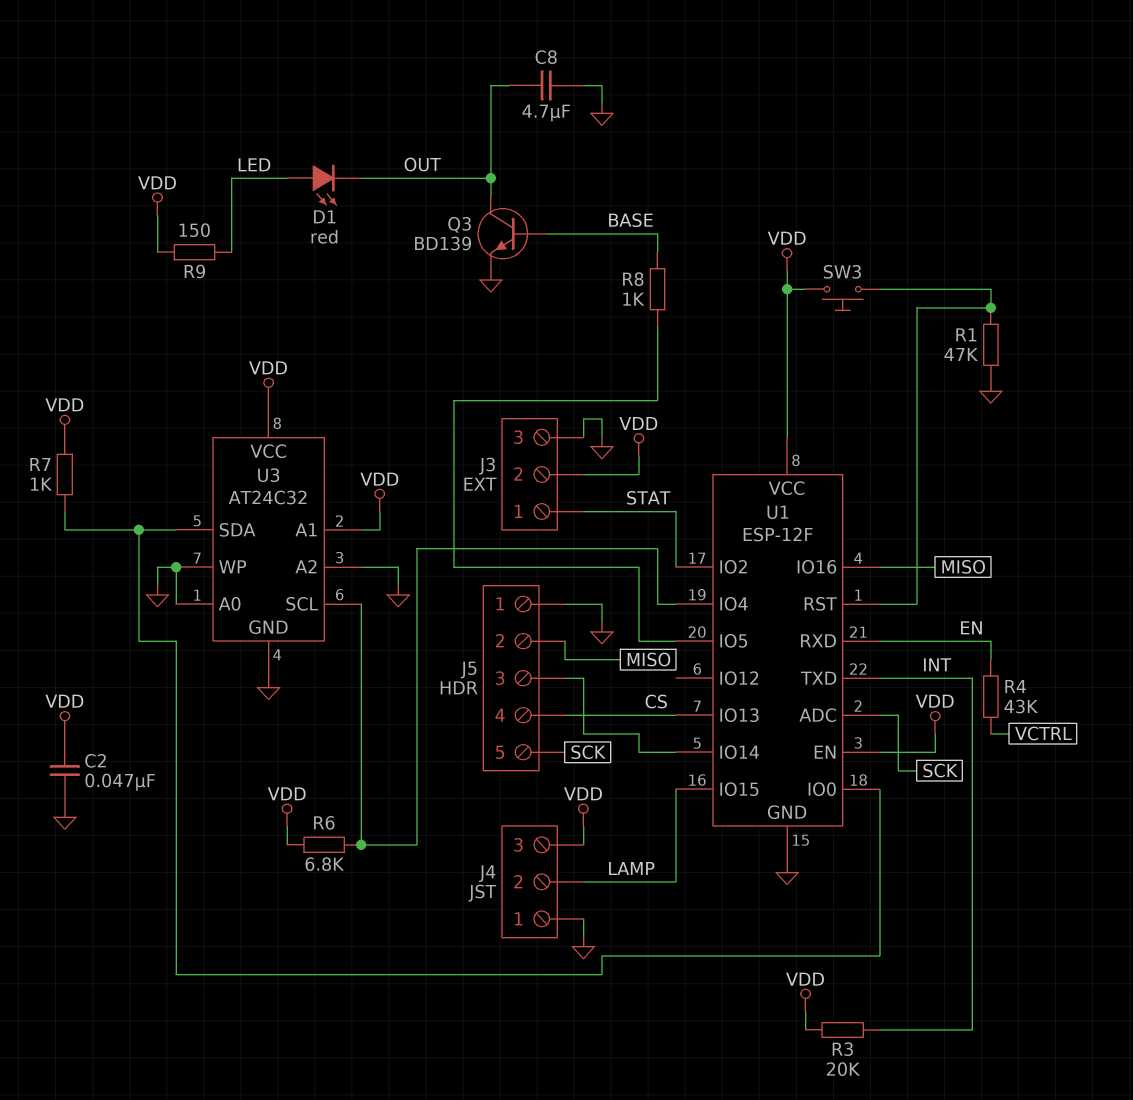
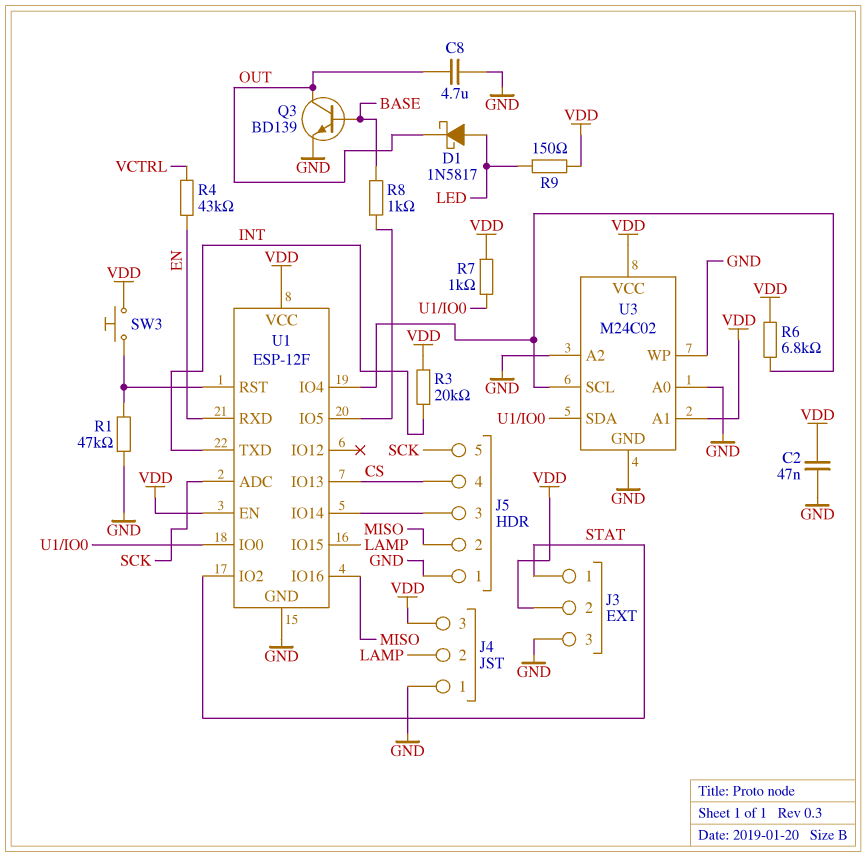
D1: LED red (A LED, K OUT) -> schottky 1N5817 (A LED, K OUT)
U3: AT24C32 -> M24C02

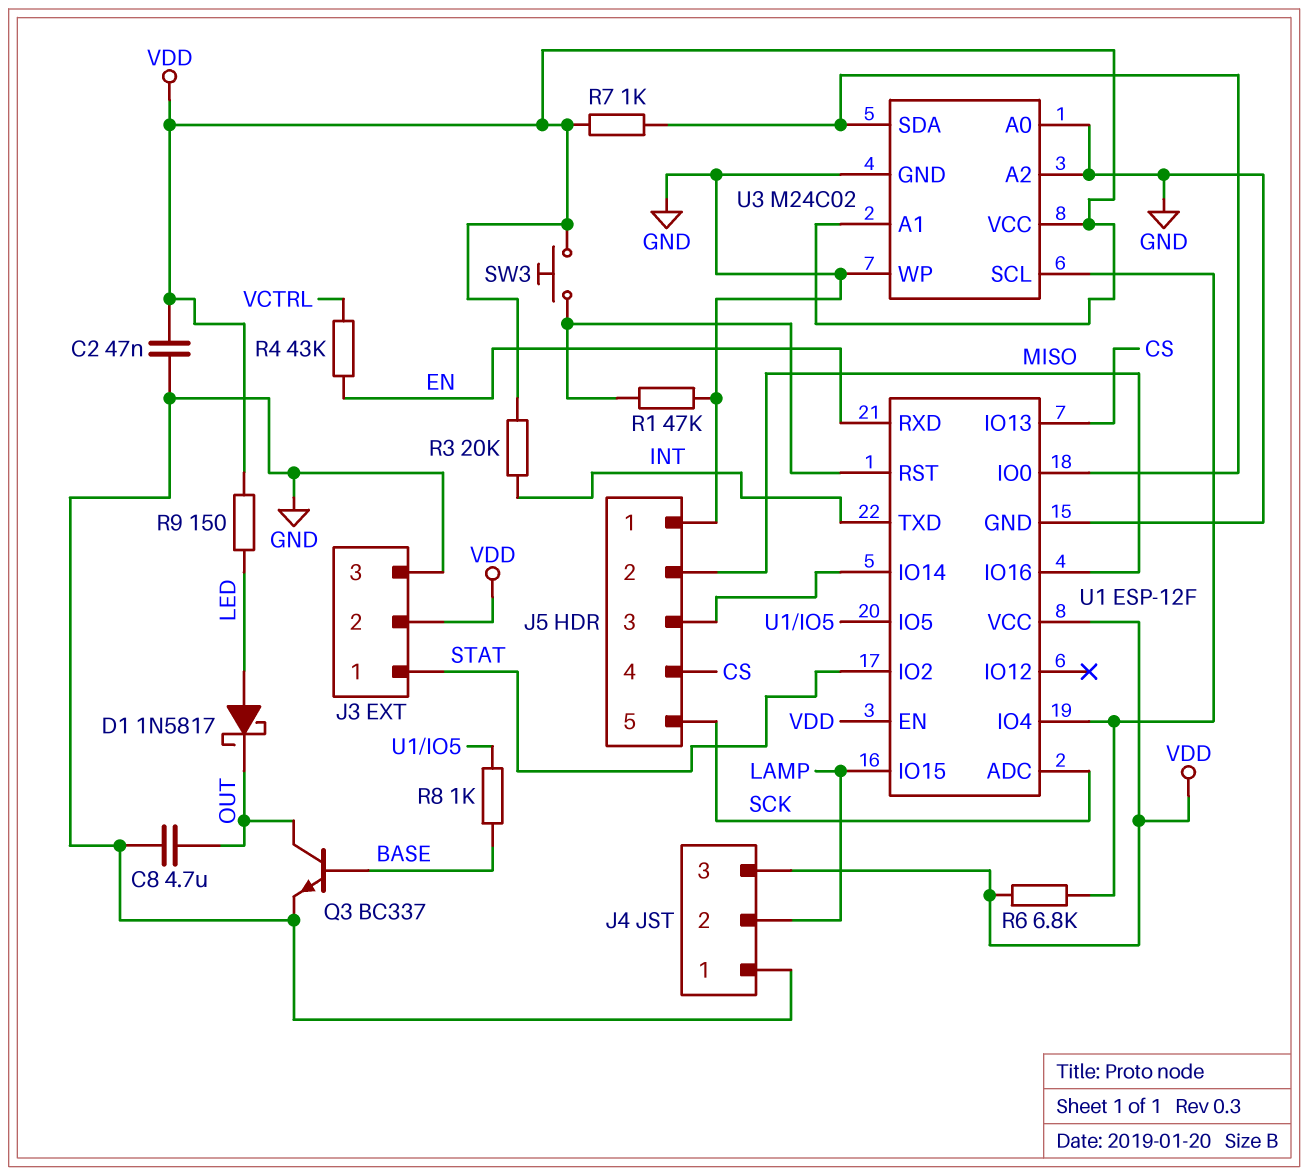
Q3: NPN BD139 (B BASE, C OUT, E GND) -> NPN BC337 (B BASE, C OUT, E GND)

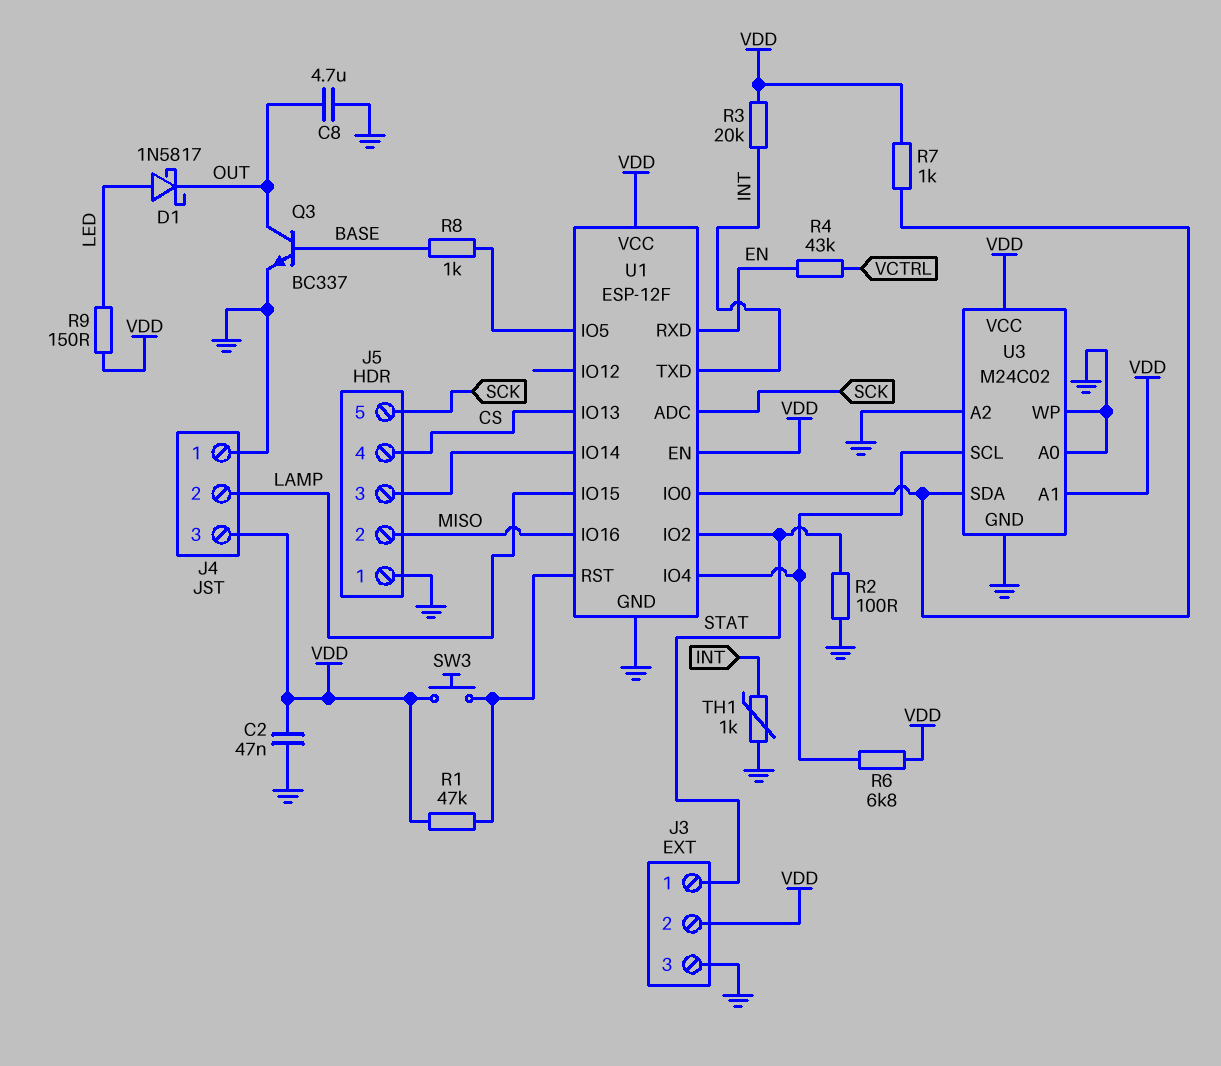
R1: 47k (GND, U1/RST) -> 47k (U1/RST, VDD)
R2: none -> 100 (GND, STAT)
TH1: none -> 1k (GND, INT)

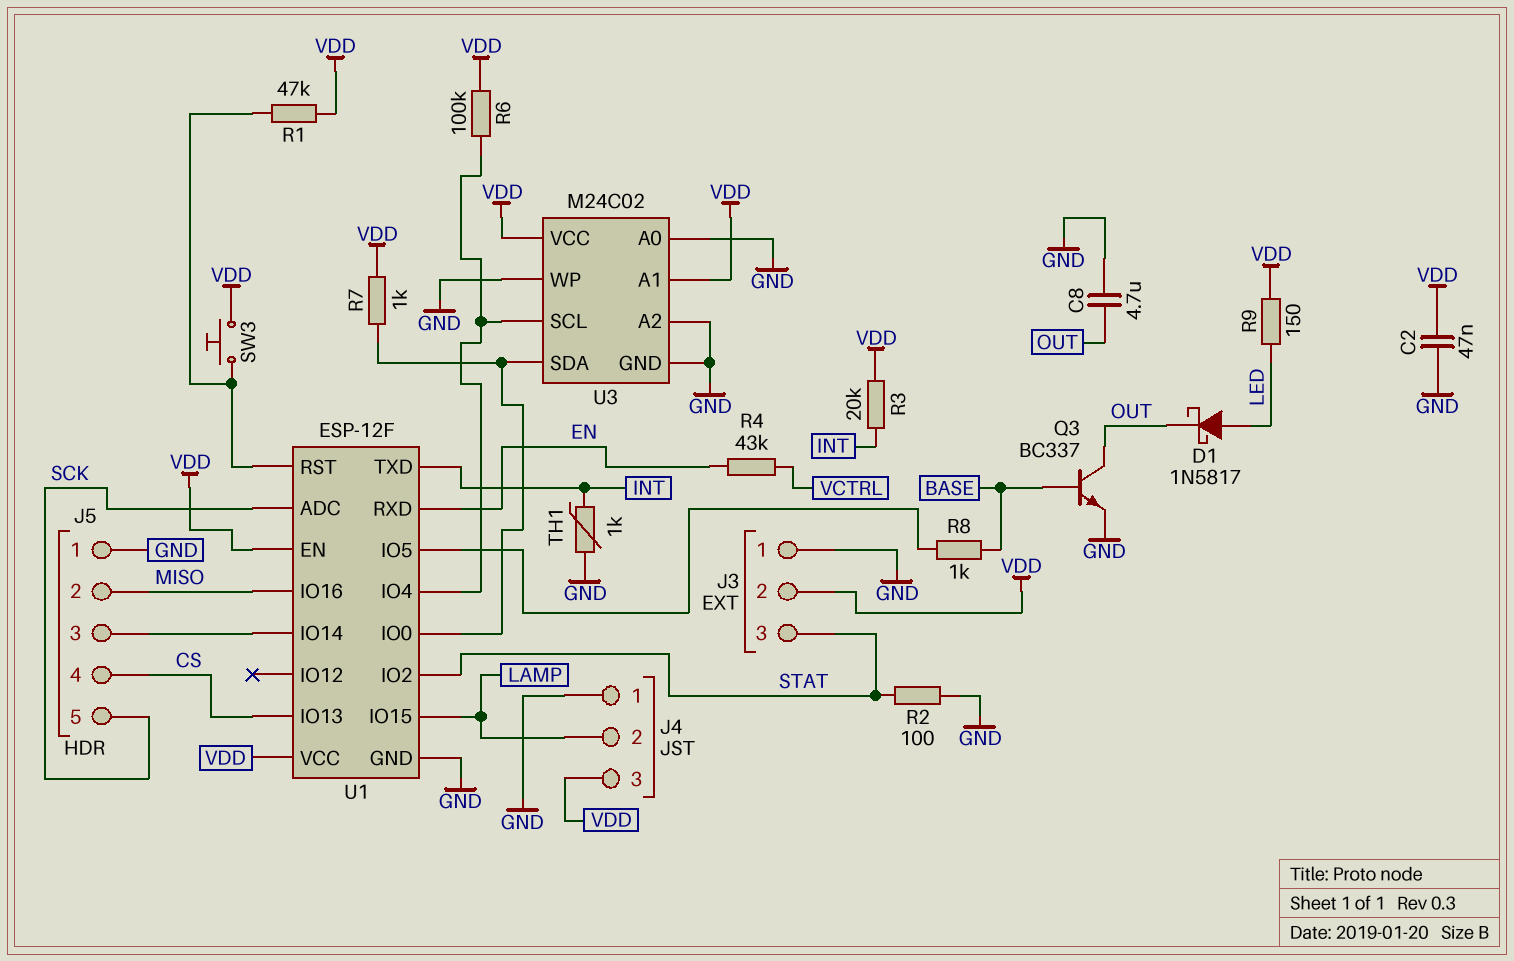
J3 pin 1: STAT -> GND
J3 pin 3: GND -> STAT
R6: 6.8k (U1/IO4, VDD) -> 100k (U1/IO4, VDD)

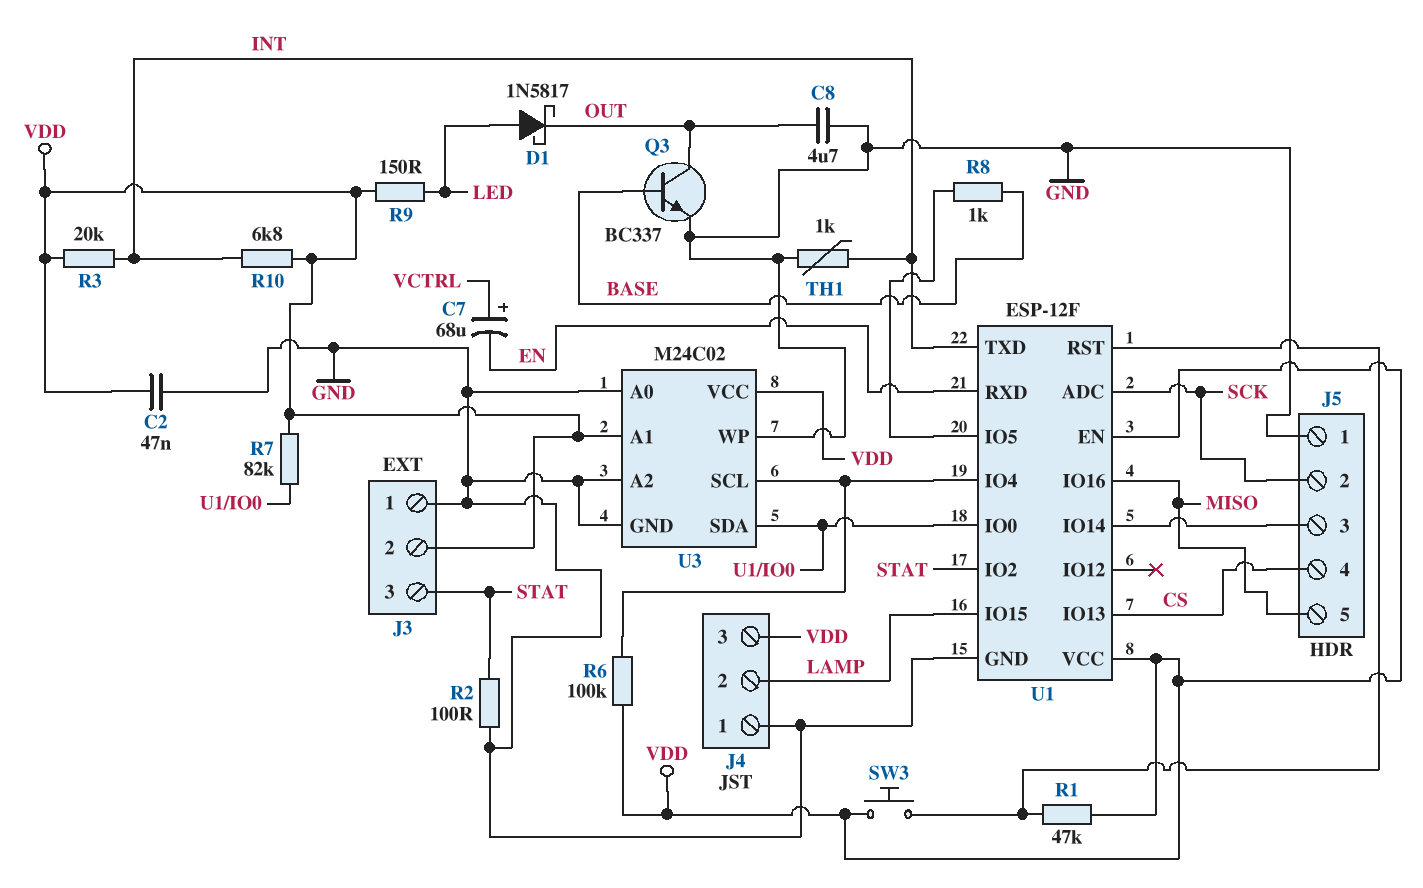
C7: none -> 68uF (plus VCTRL, minus EN)
J5 pin 2: MISO -> SCK
J5 pin 5: SCK -> MISO
R4: 43k (EN, VCTRL) -> none
R7: 1k (U1/IO0, VDD) -> 82k (U1/IO0, VDD)
R10: none -> 6.8k (INT, VDD)

